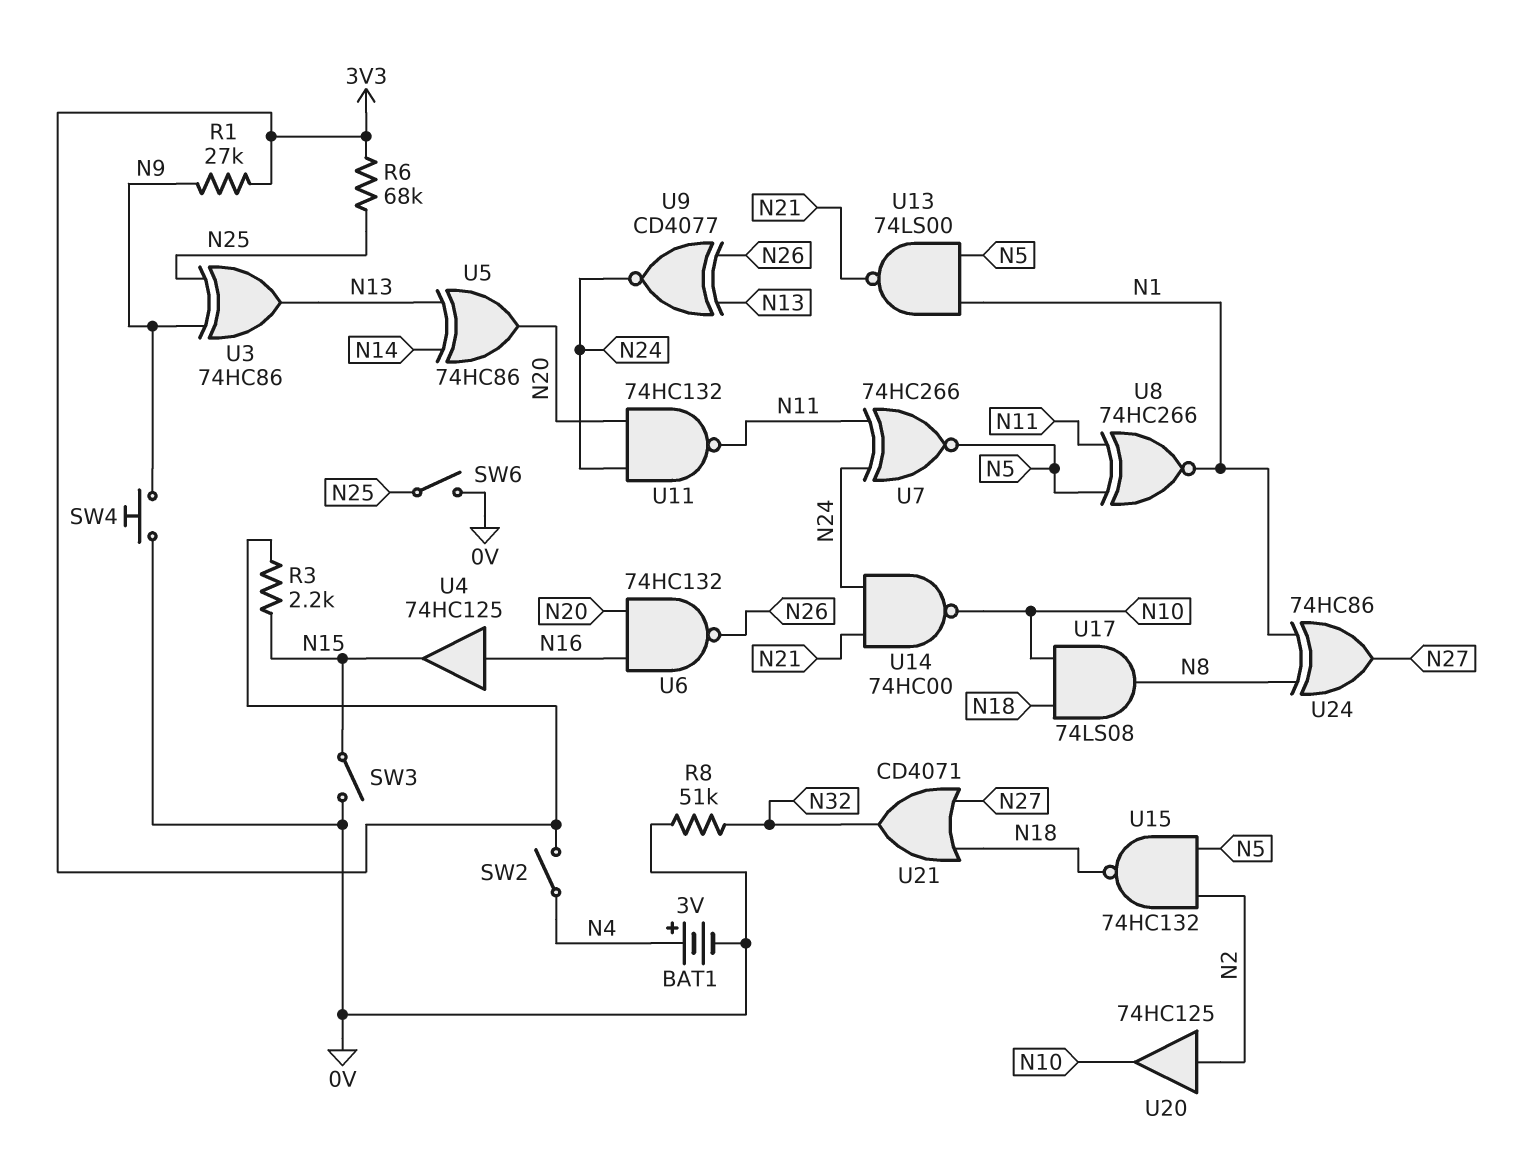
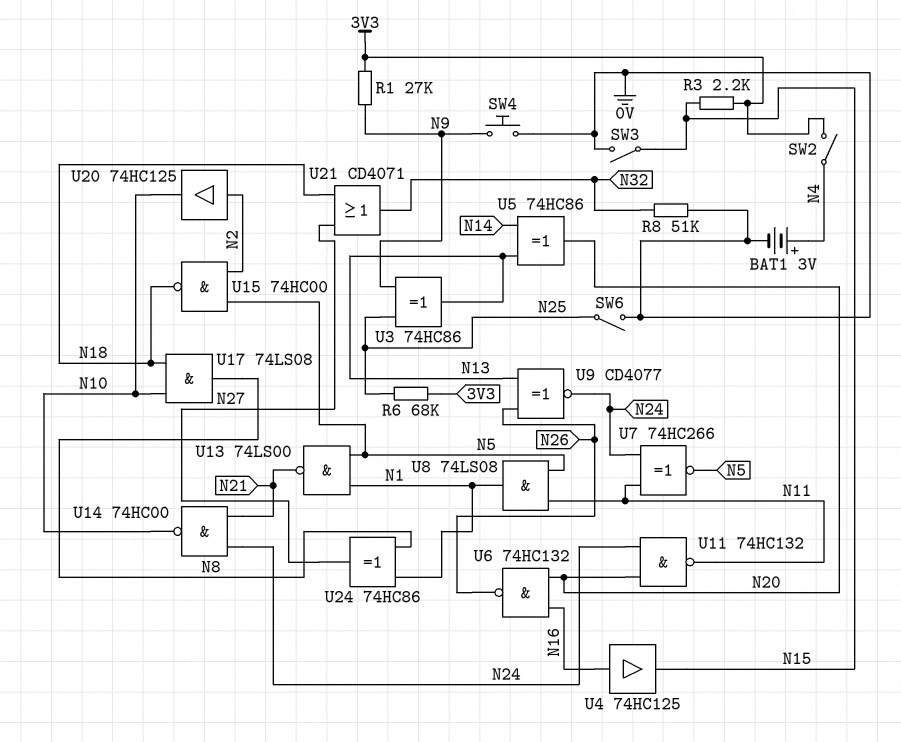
U8: XNOR 74HC266 (in N5, in N11, out N1) -> AND 74LS08 (in N5, in N11, out N1)
U15: NAND 74HC132 (in N2, in N5, out N18) -> NAND 74HC00 (in N2, in N5, out N18)

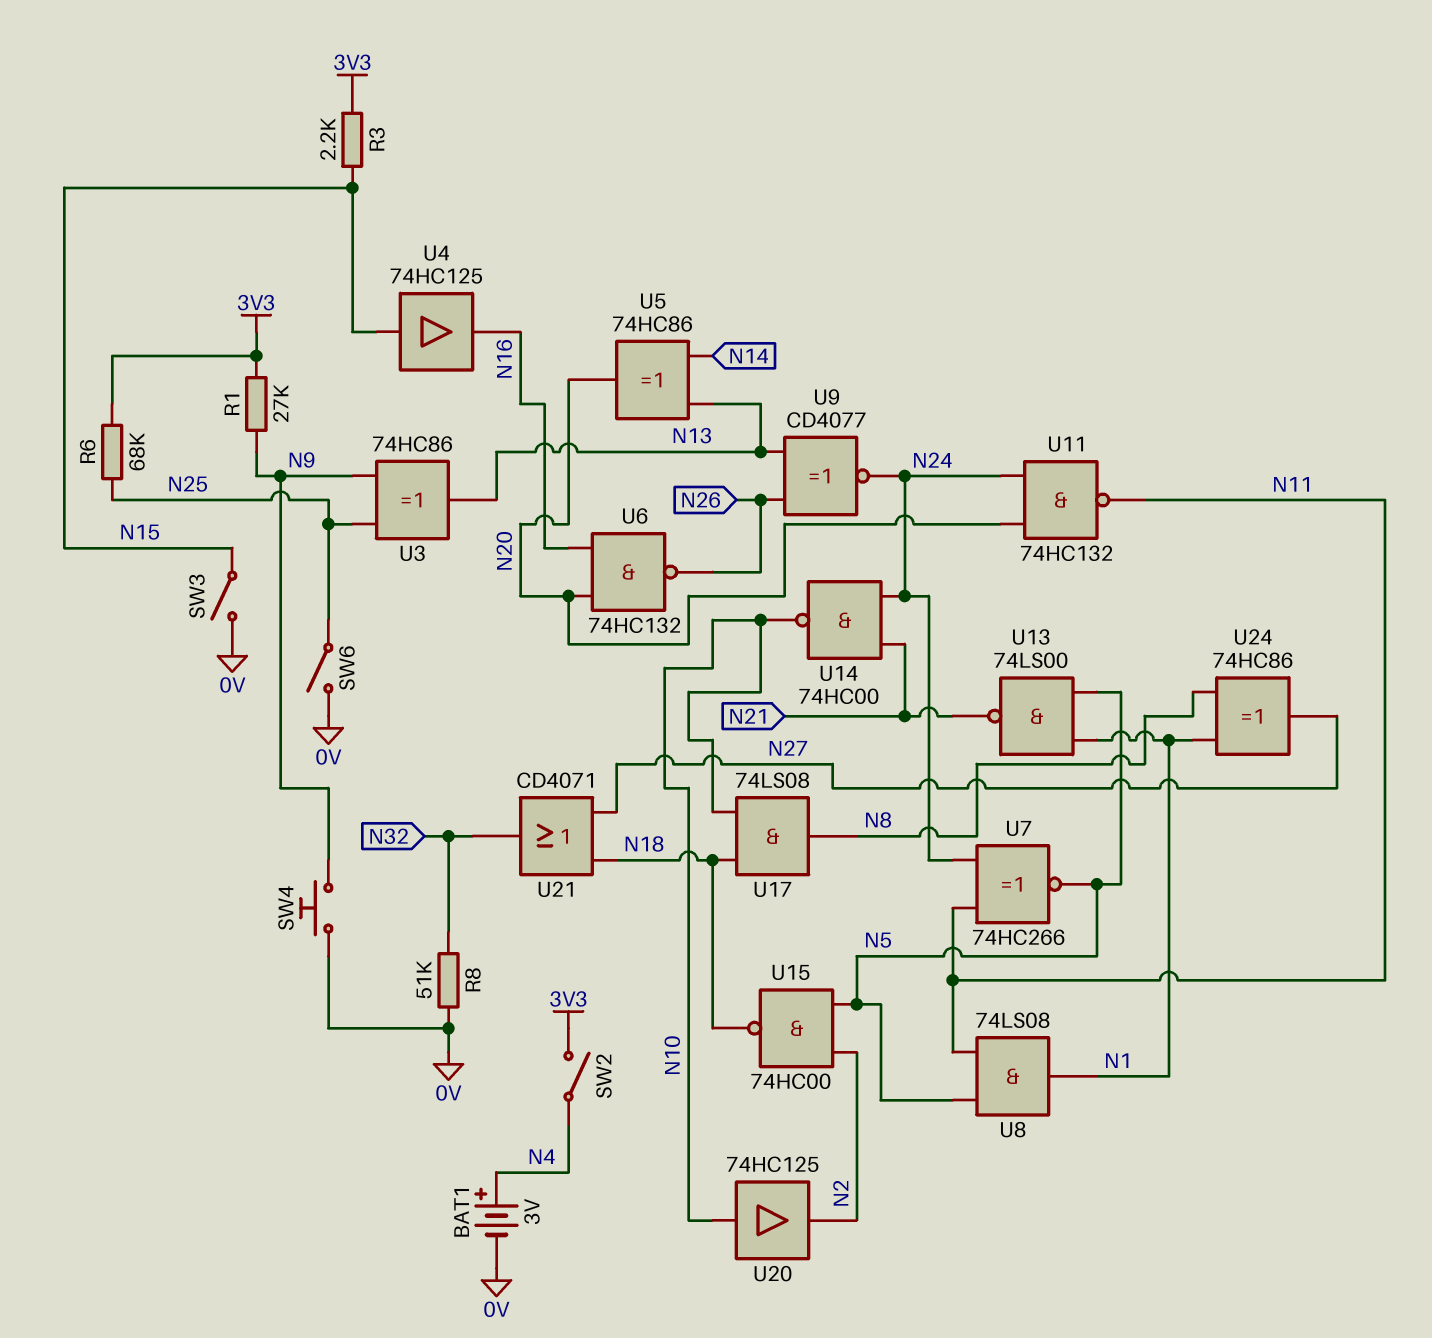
U4: buffer 74HC125 (in N16, out N15) -> buffer 74HC125 (in N15, out N16)
U20: buffer 74HC125 (in N2, out N10) -> buffer 74HC125 (in N10, out N2)

